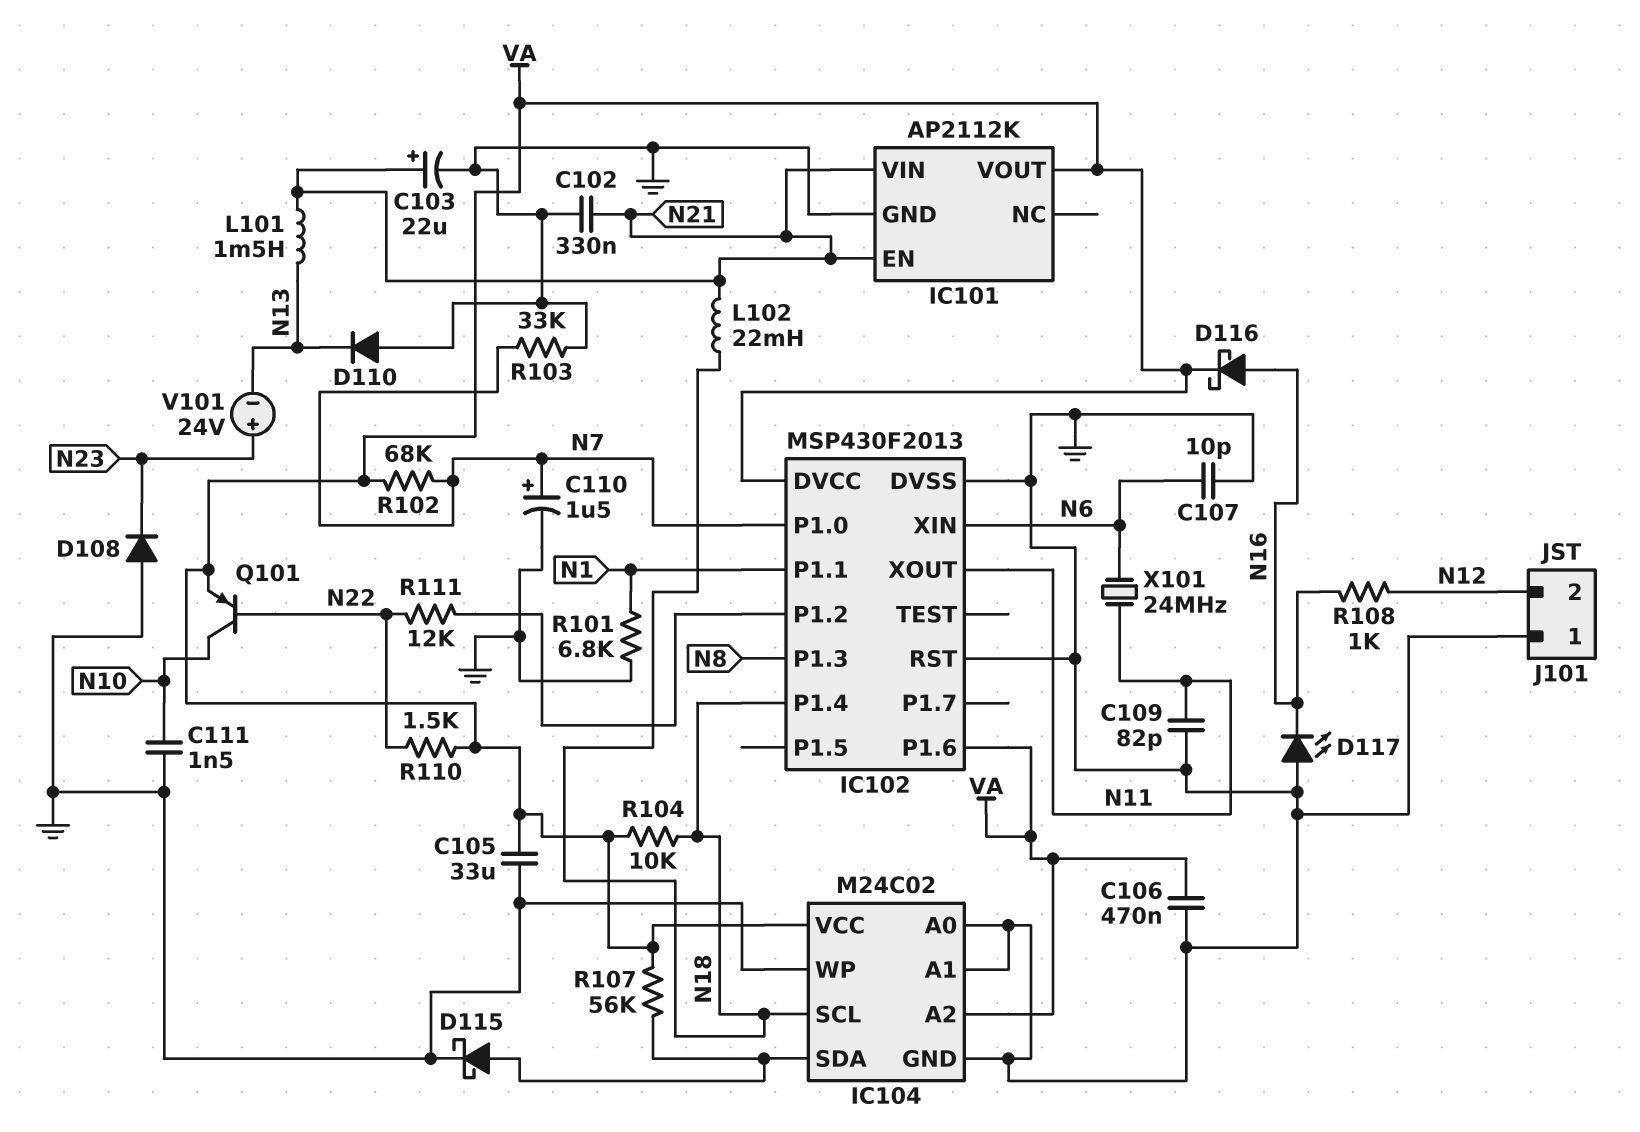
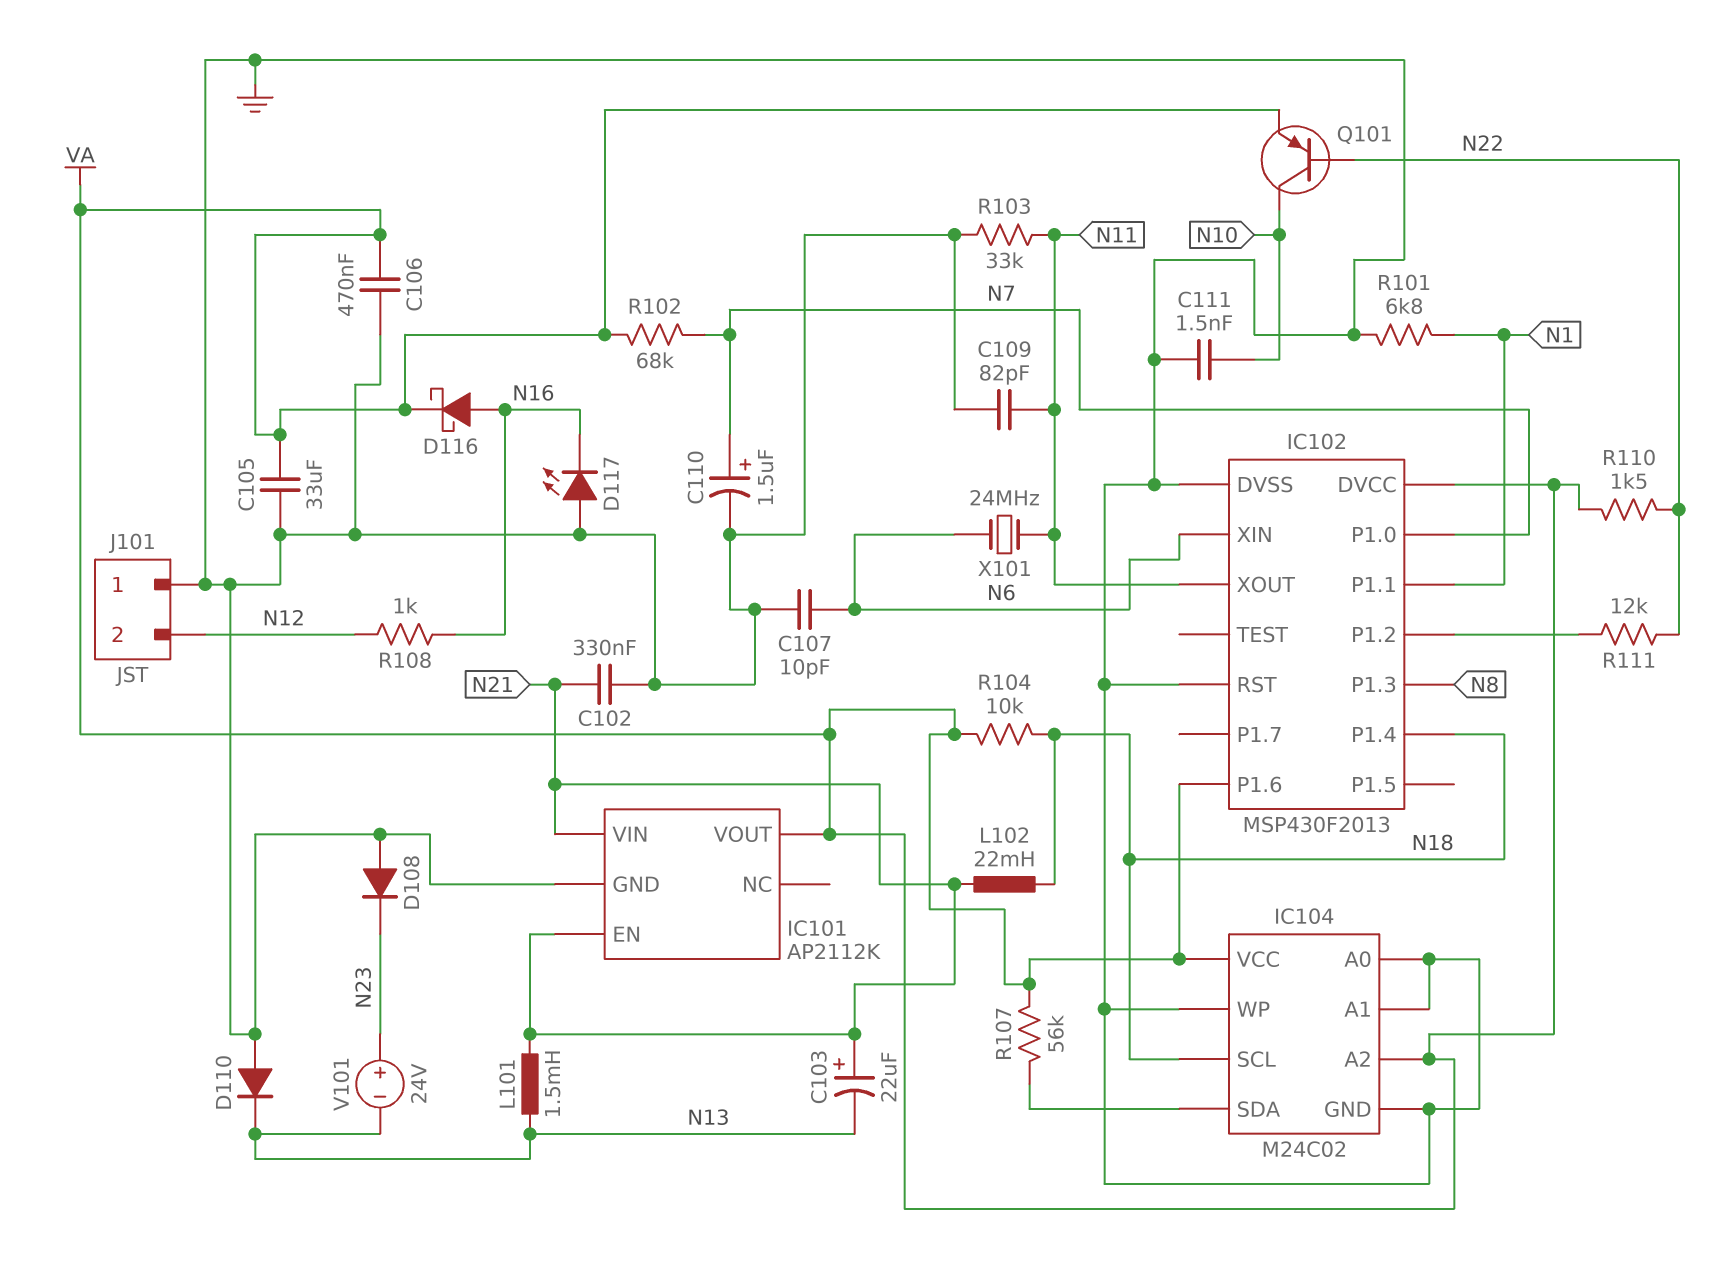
C103: 22uF (plus N21, minus GND) -> 22uF (plus N21, minus N13)
D115: schottky (A IC104/SDA, K GND) -> none
R103: 33k (GND, N7) -> 33k (GND, N11)

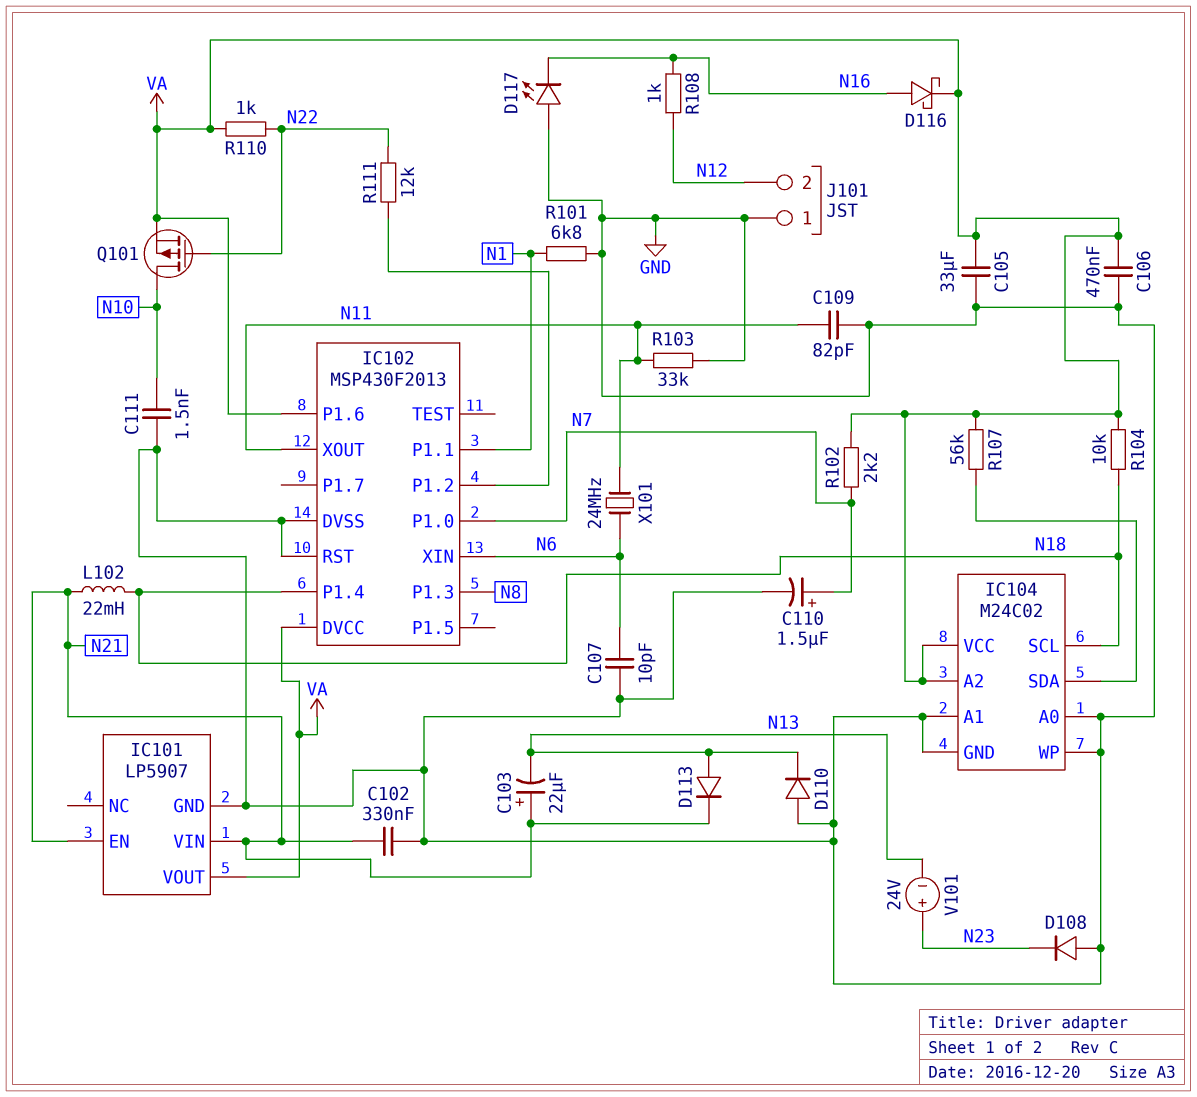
D113: none -> diode (A N13, K N21)
IC101: AP2112K -> LP5907
L101: 1.5mH (N13, N21) -> none
Q101: PNP (B N22, C N10, E VA) -> PMOS (G N22, D N10, S VA)
R102: 68k (N7, VA) -> 2.2k (N7, VA)
R110: 1.5k (N22, VA) -> 1k (N22, VA)

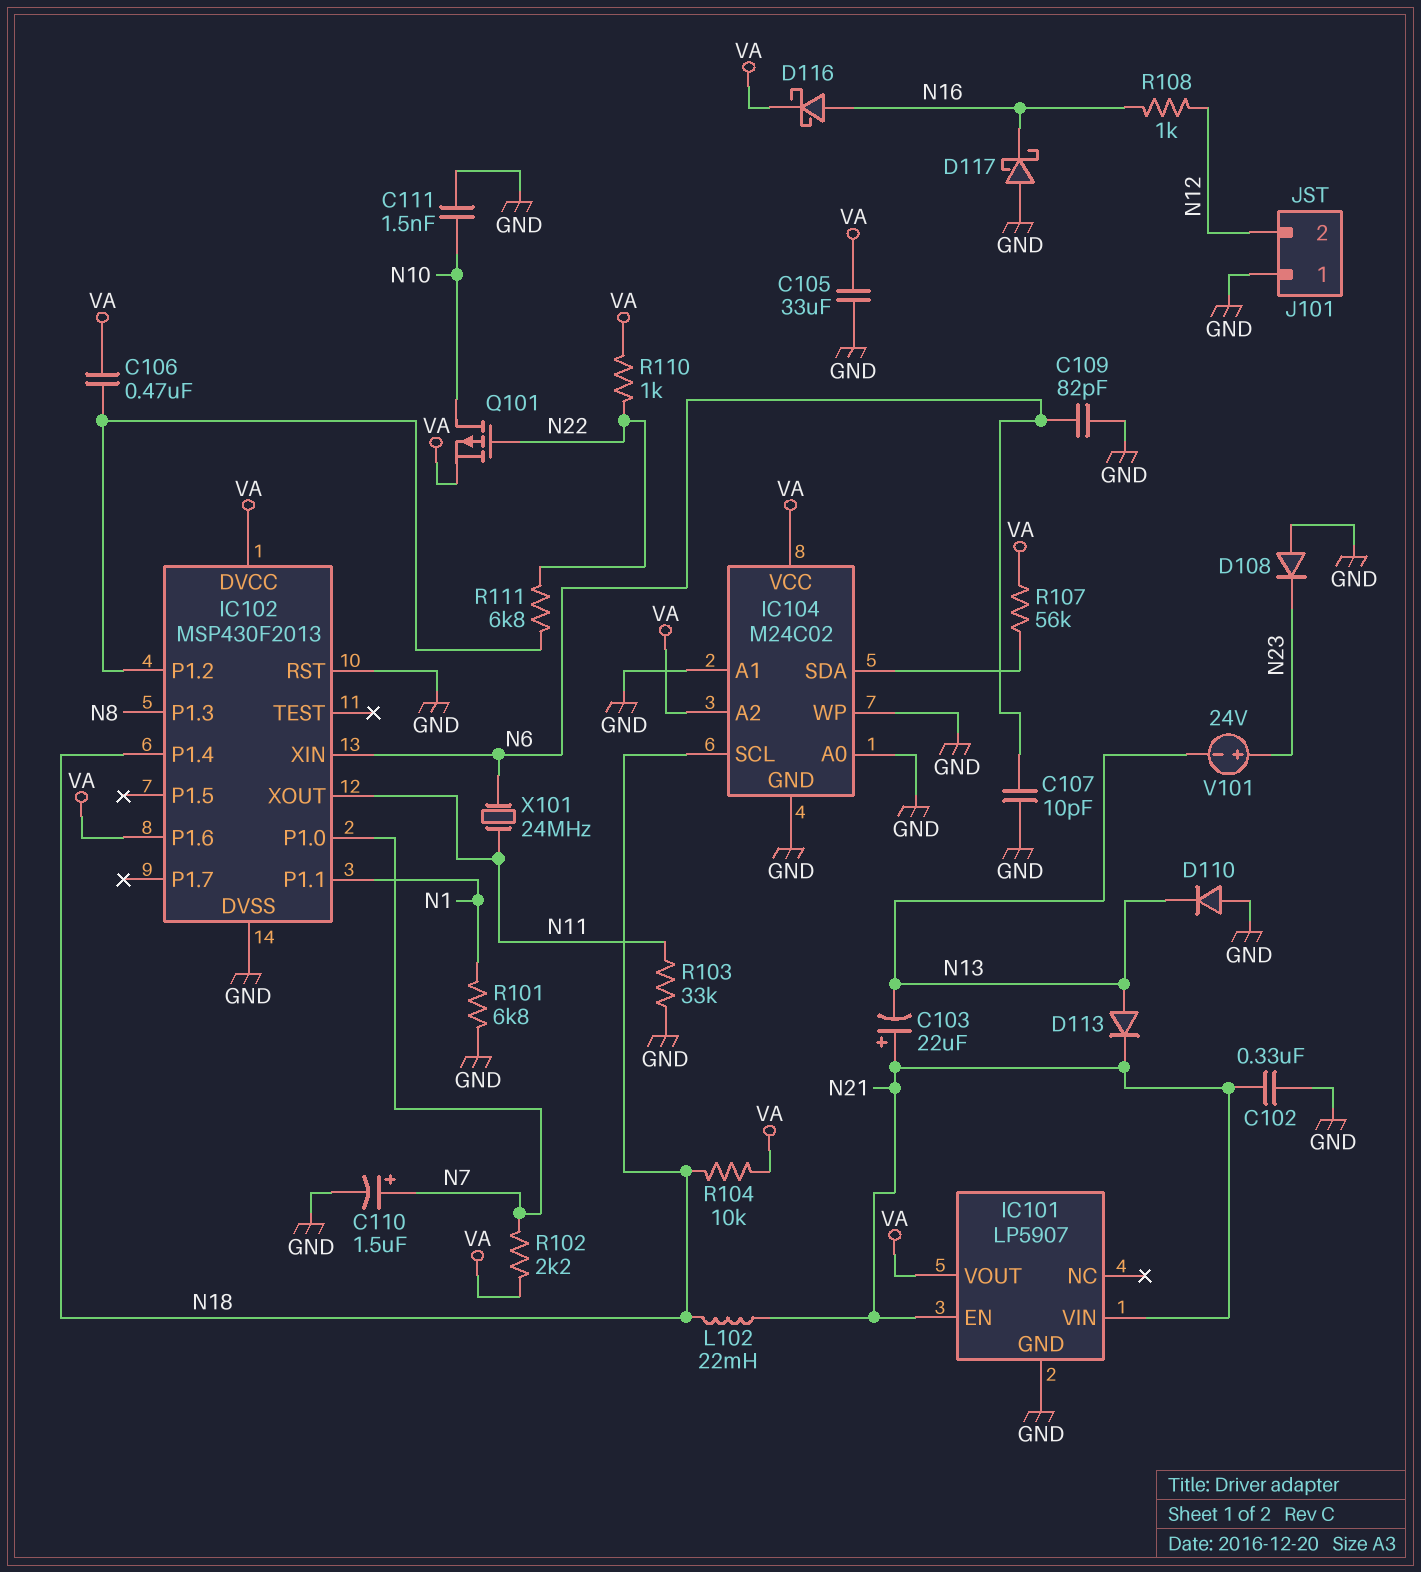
C106: 470nF (GND, VA) -> 470nF (IC102/P1.2, VA)
C109: 82pF (GND, N11) -> 82pF (GND, N6)
D117: LED (A GND, K N16) -> schottky (A GND, K N16)
R111: 12k (IC102/P1.2, N22) -> 6.8k (IC102/P1.2, N22)

